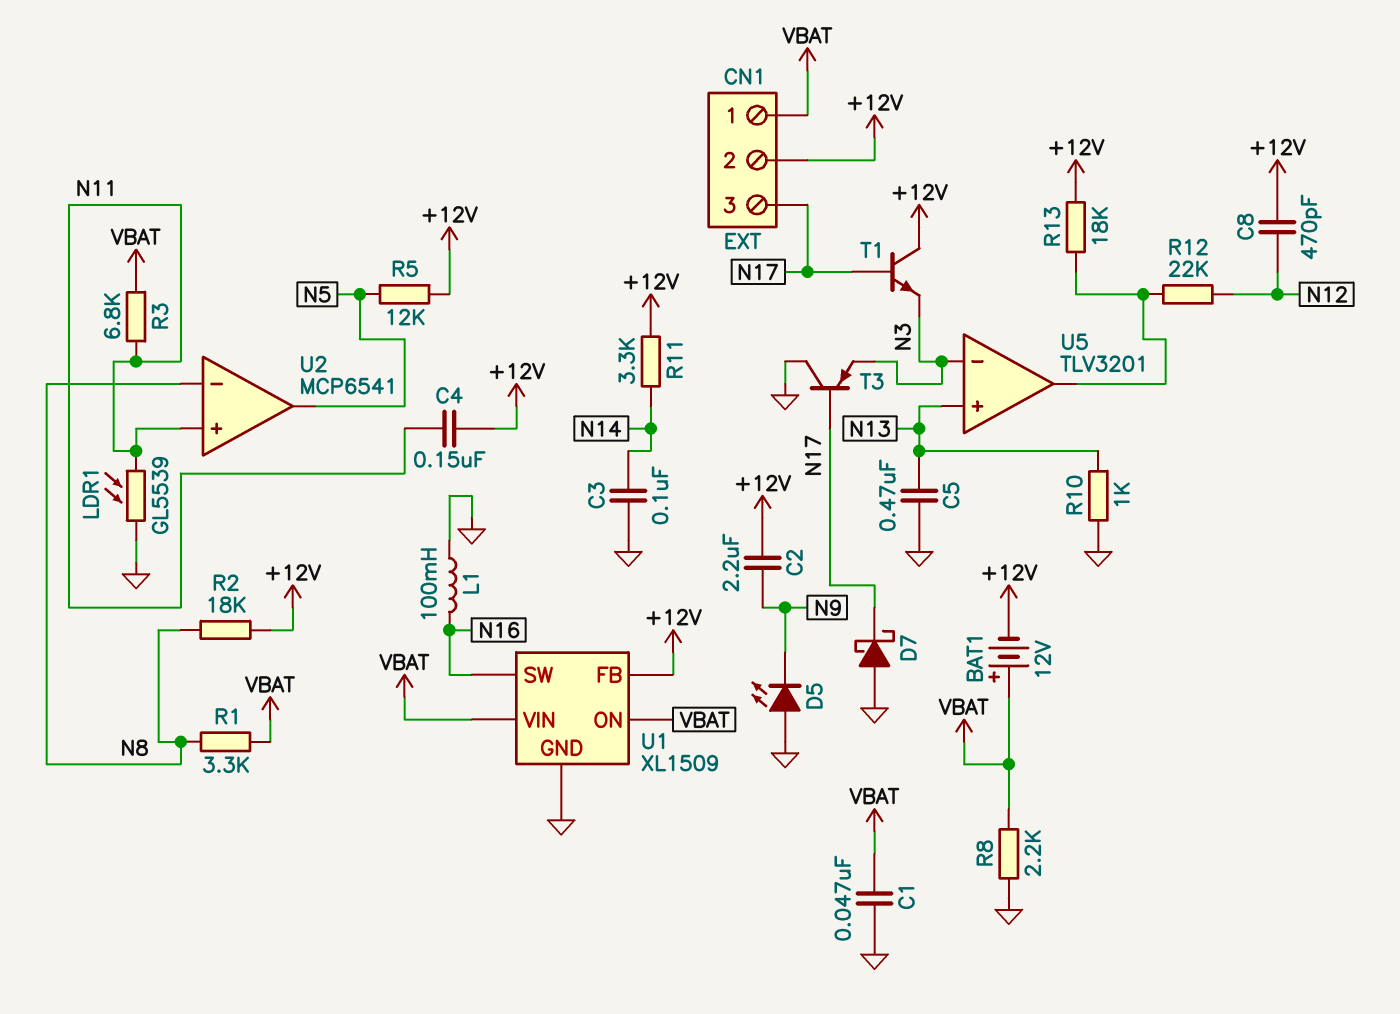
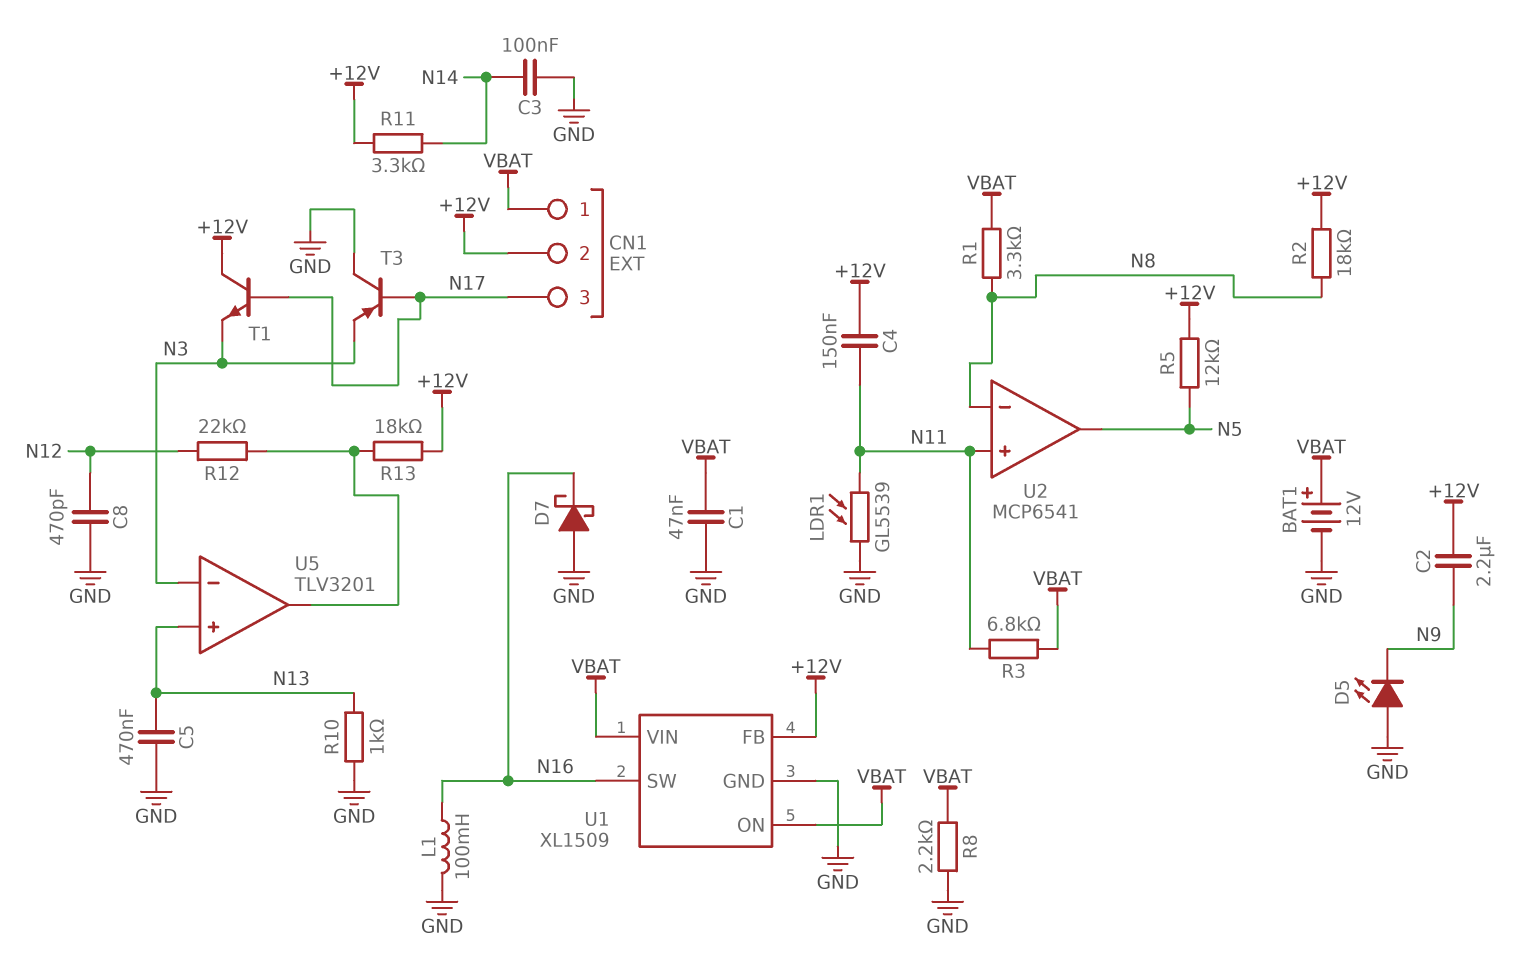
BAT1: 12V (plus VBAT, minus +12V) -> 12V (plus VBAT, minus GND)
C8: 470pF (+12V, N12) -> 470pF (GND, N12)
D7: schottky (A GND, K N17) -> schottky (A GND, K N16)

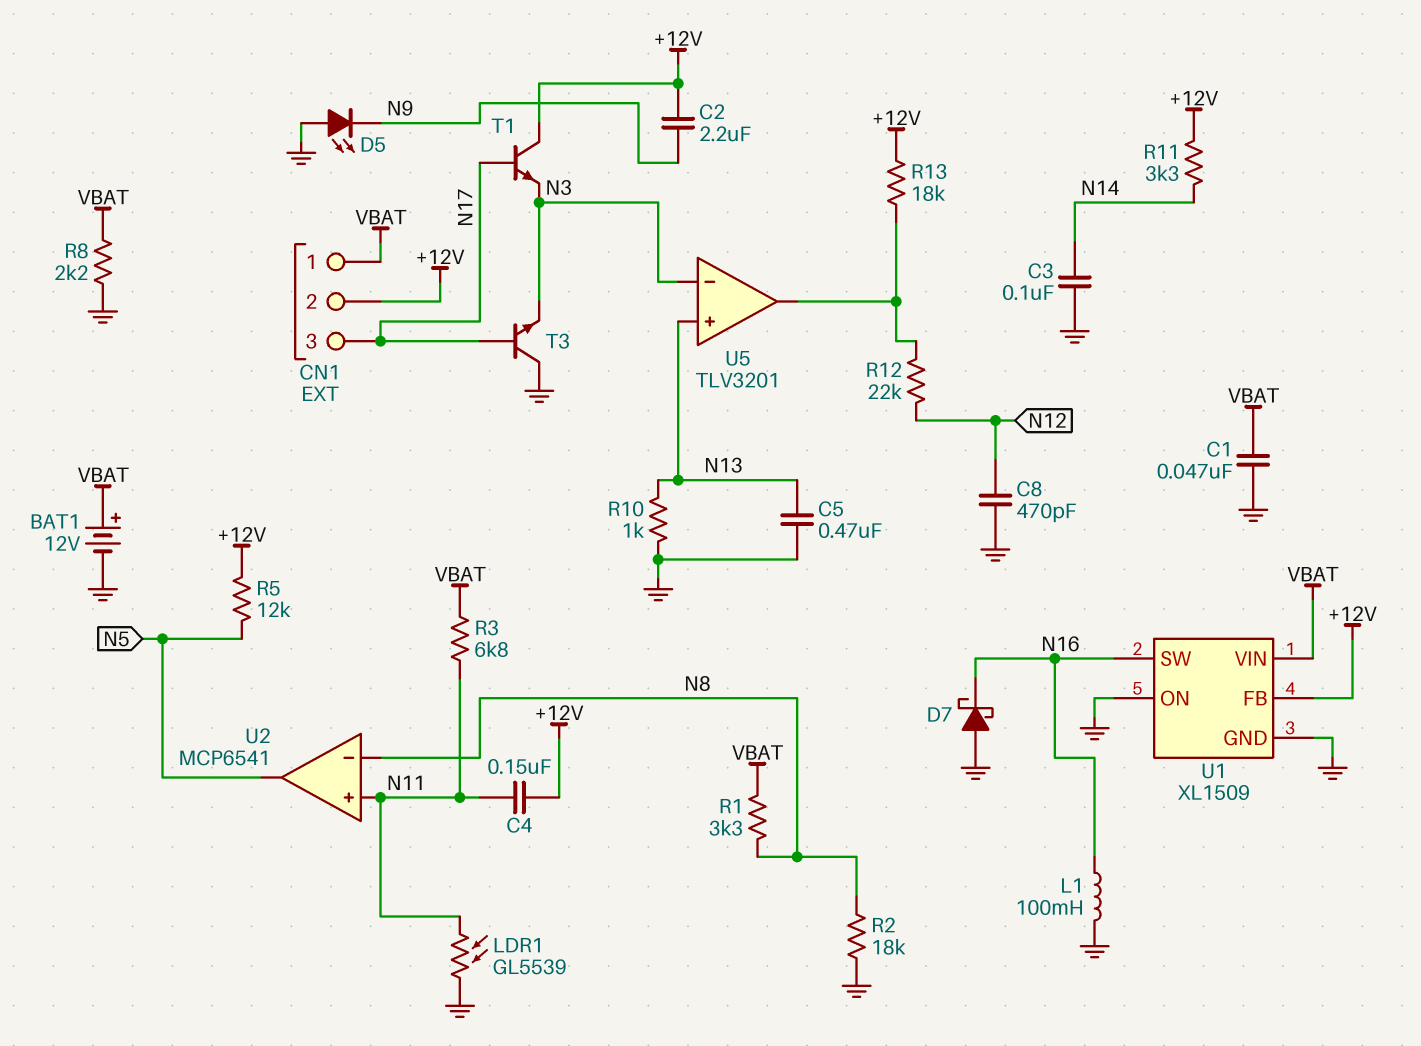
R2: 18k (+12V, N8) -> 18k (GND, N8)
T3: PNP (B N17, C GND, E N3) -> NPN (B N17, C GND, E N3)
U1 pin ON: VBAT -> GND

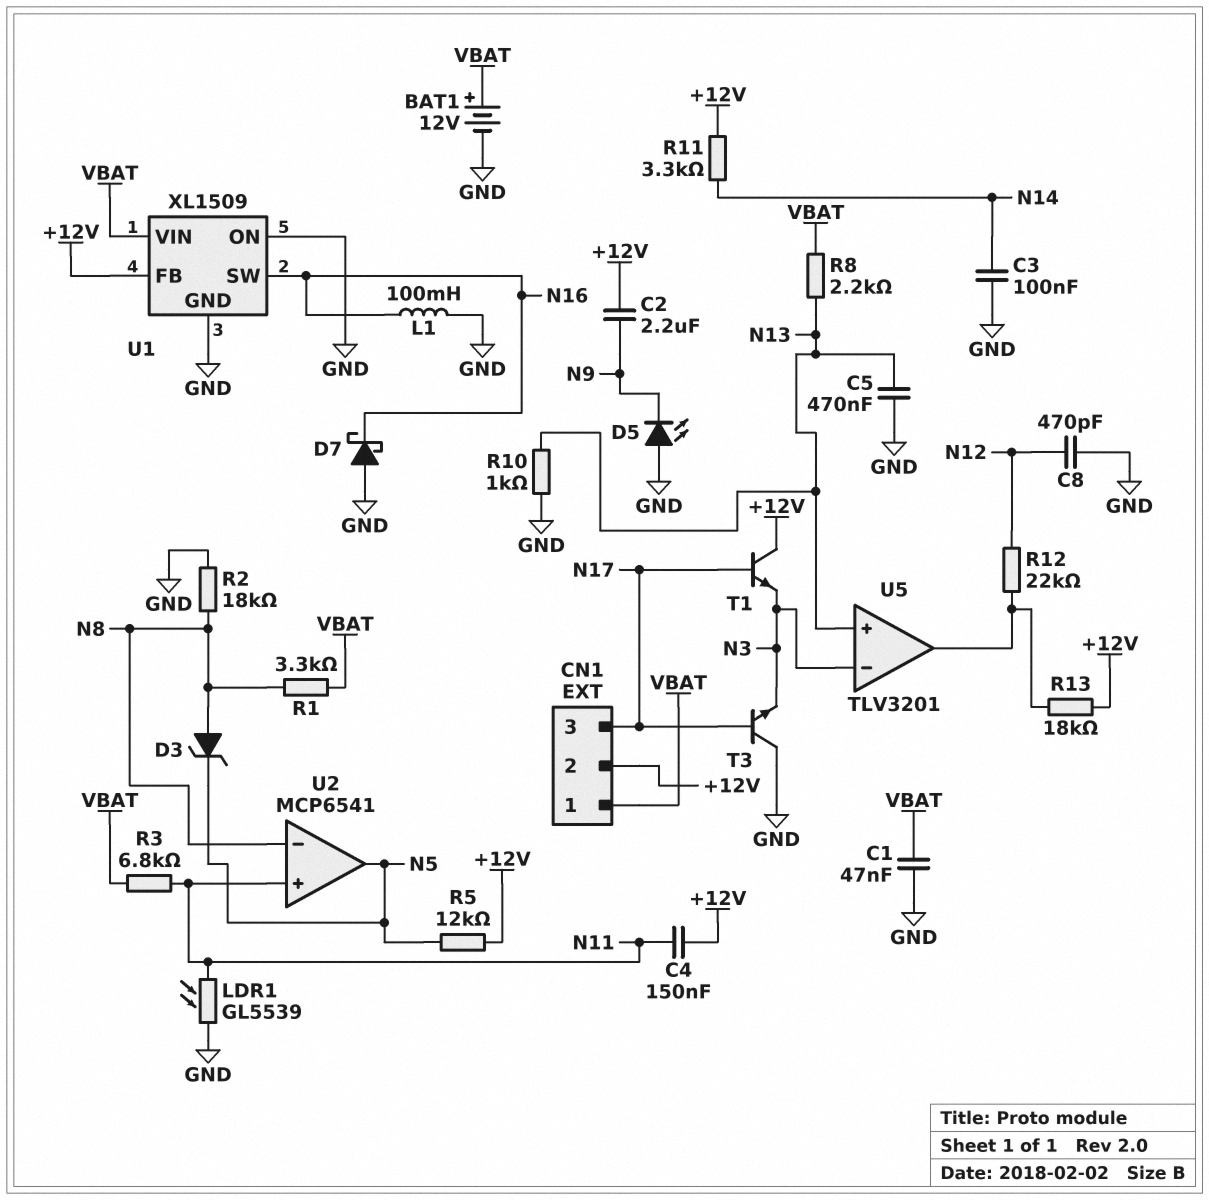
D3: none -> zener (A N8, K N5)
R8: 2.2k (GND, VBAT) -> 2.2k (N13, VBAT)

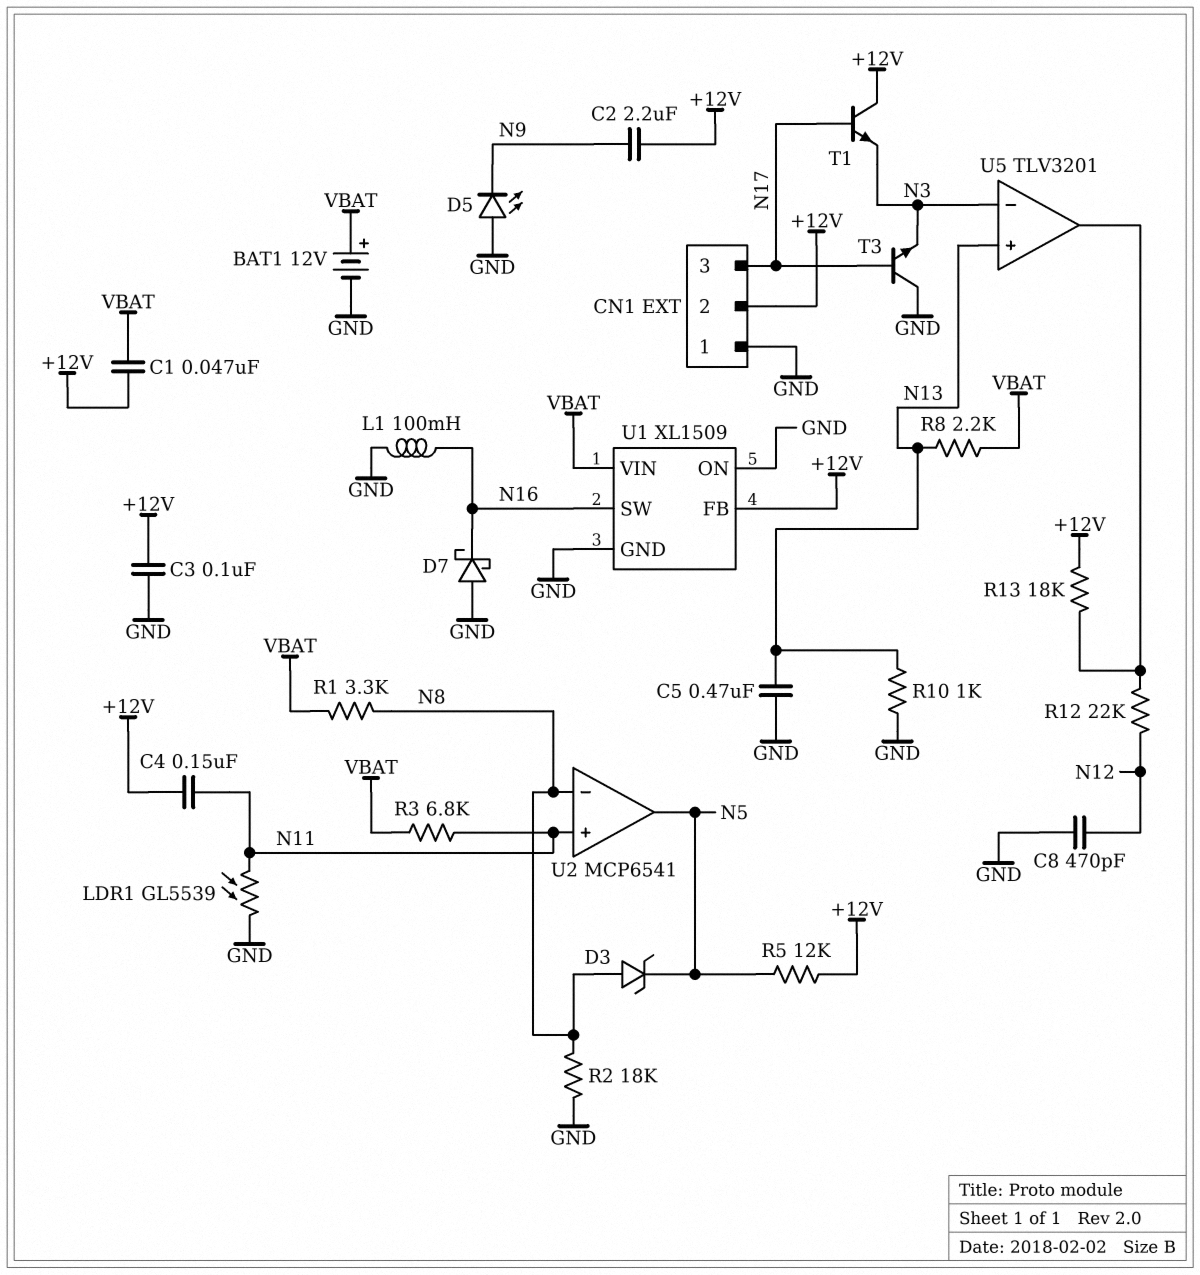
C1: 47nF (GND, VBAT) -> 47nF (+12V, VBAT)
C3: 100nF (GND, N14) -> 100nF (+12V, GND)
CN1 pin 1: VBAT -> GND
R11: 3.3k (+12V, N14) -> none

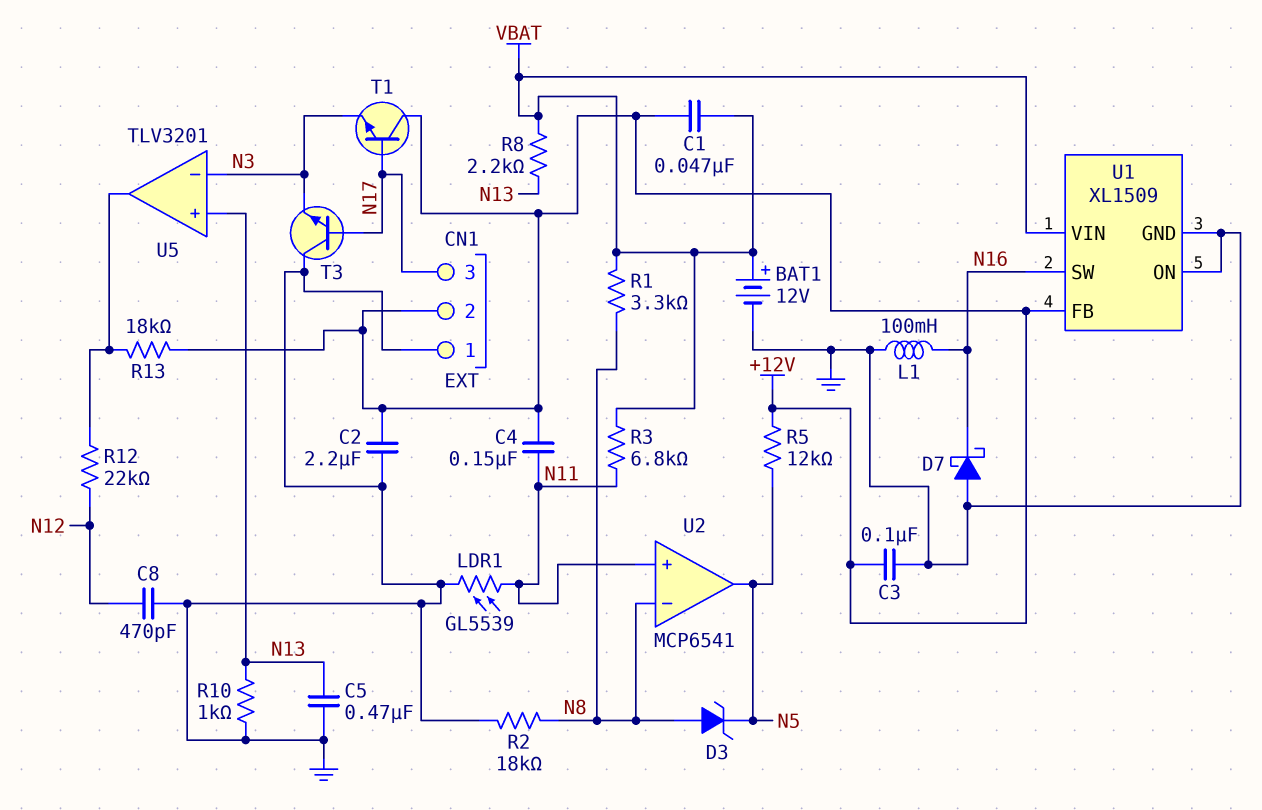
C2: 2.2uF (+12V, N9) -> 2.2uF (+12V, GND)
D5: LED (A GND, K N9) -> none

